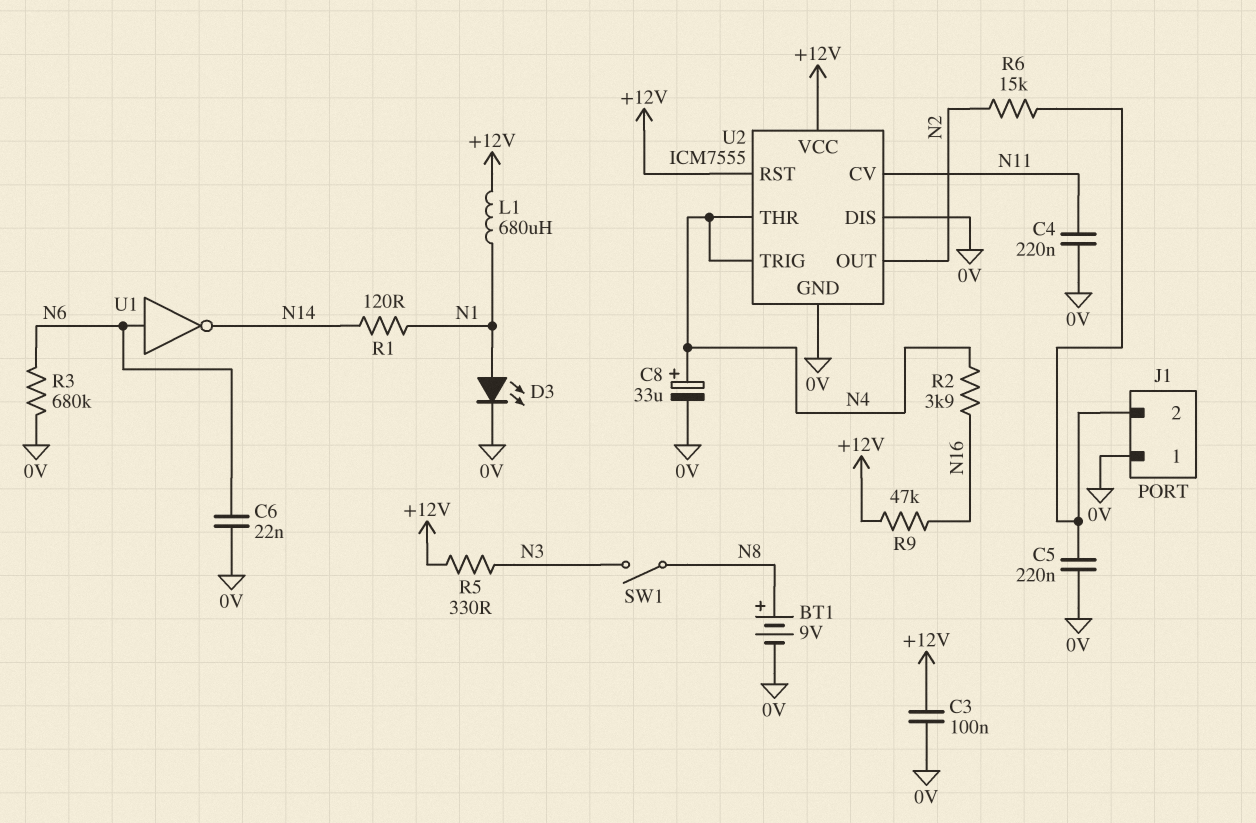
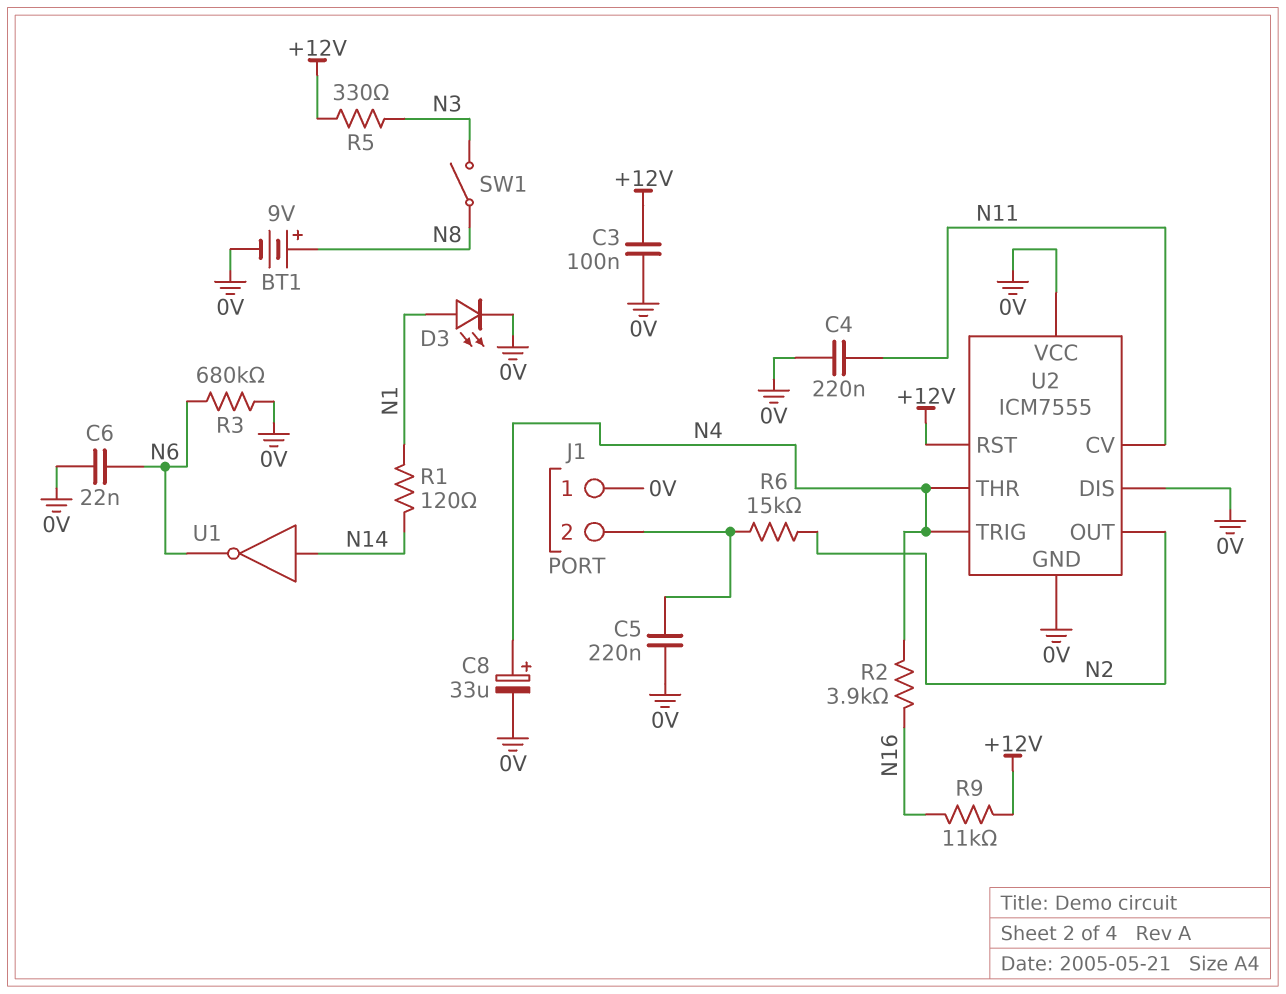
L1: 680uH (+12V, N1) -> none
R9: 47k (+12V, N16) -> 11k (+12V, N16)
U1: NOT (in N6, out N14) -> NOT (in N14, out N6)
U2 pin VCC: +12V -> 0V

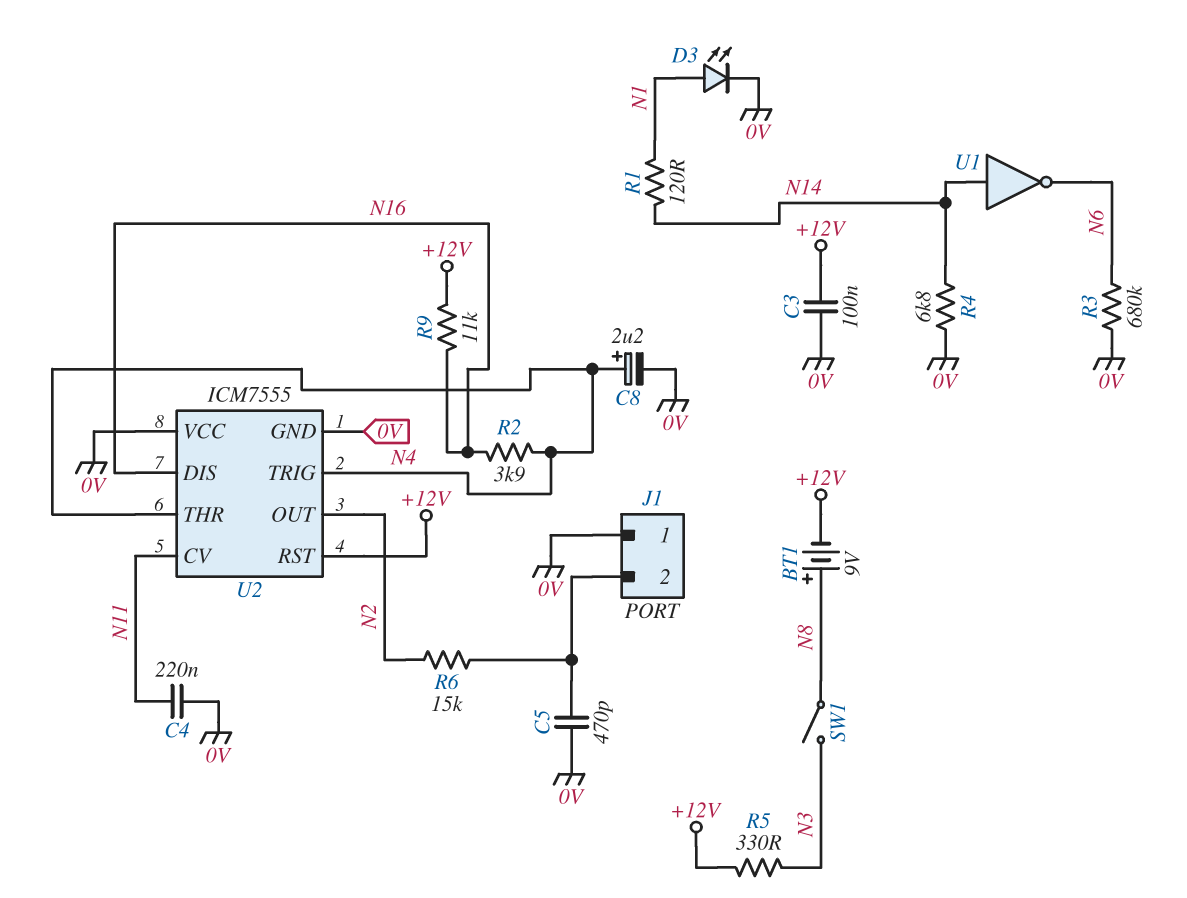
BT1: 9V (plus N8, minus 0V) -> 9V (plus N8, minus +12V)
C5: 220nF (0V, J1/2) -> 470pF (0V, J1/2)
C6: 22nF (0V, N6) -> none
C8: 33uF (plus N4, minus 0V) -> 2.2uF (plus N4, minus 0V)
R4: none -> 6.8k (0V, N14)
U2 pin DIS: 0V -> N16

